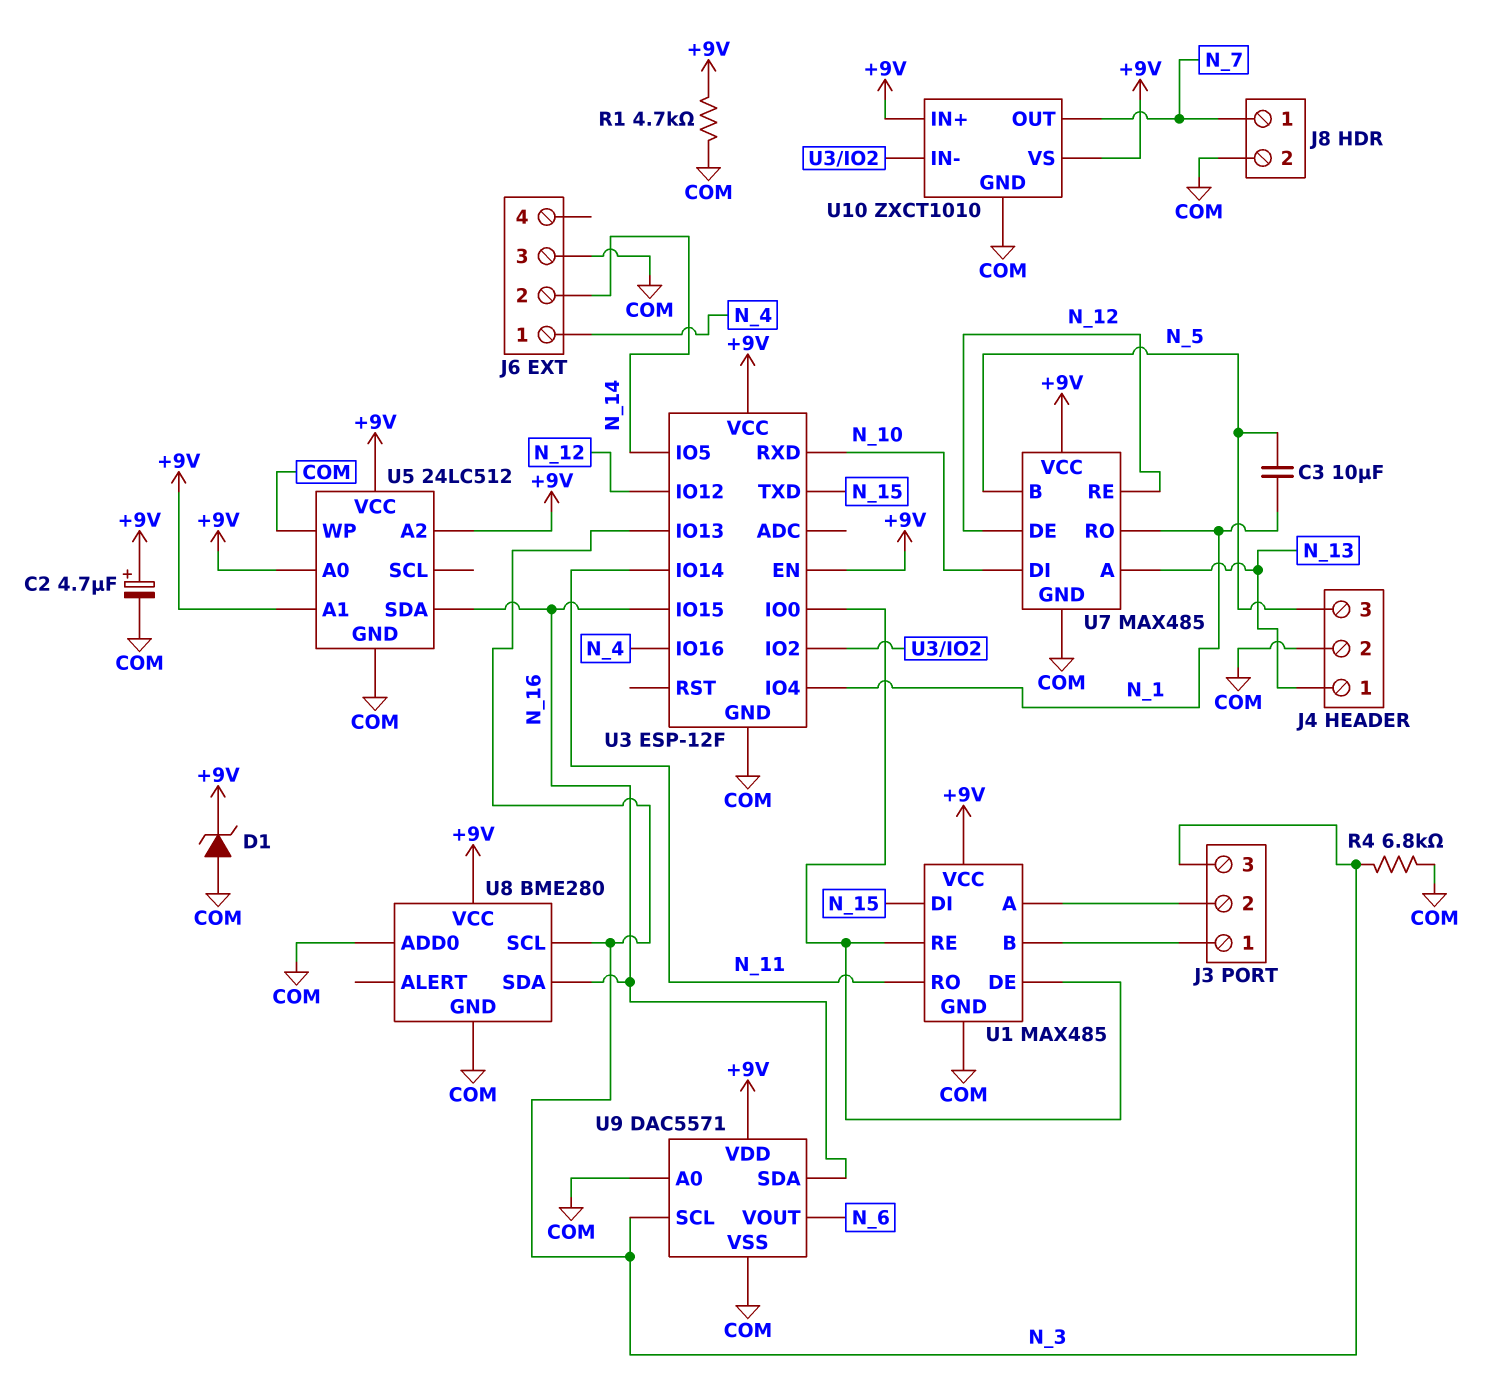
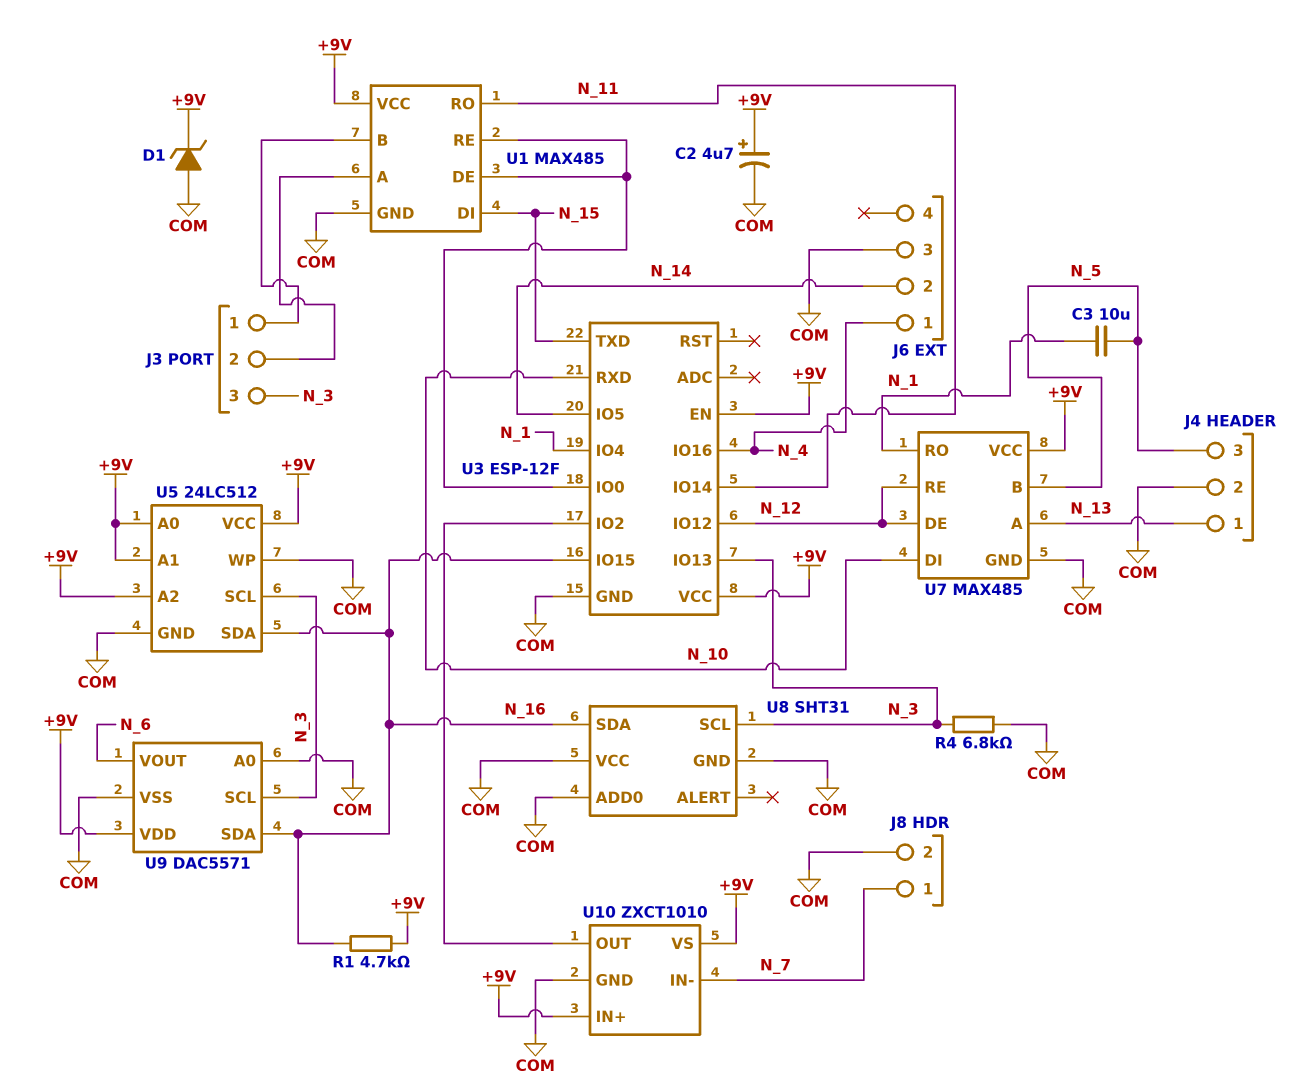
R1: 4.7k (+9V, COM) -> 4.7k (+9V, N_16)
U5 pin SCL: none -> N_3
U8: BME280 -> SHT31
U8 pin VCC: +9V -> COM
U10 pin IN-: U3/IO2 -> N_7
U10 pin OUT: N_7 -> U3/IO2

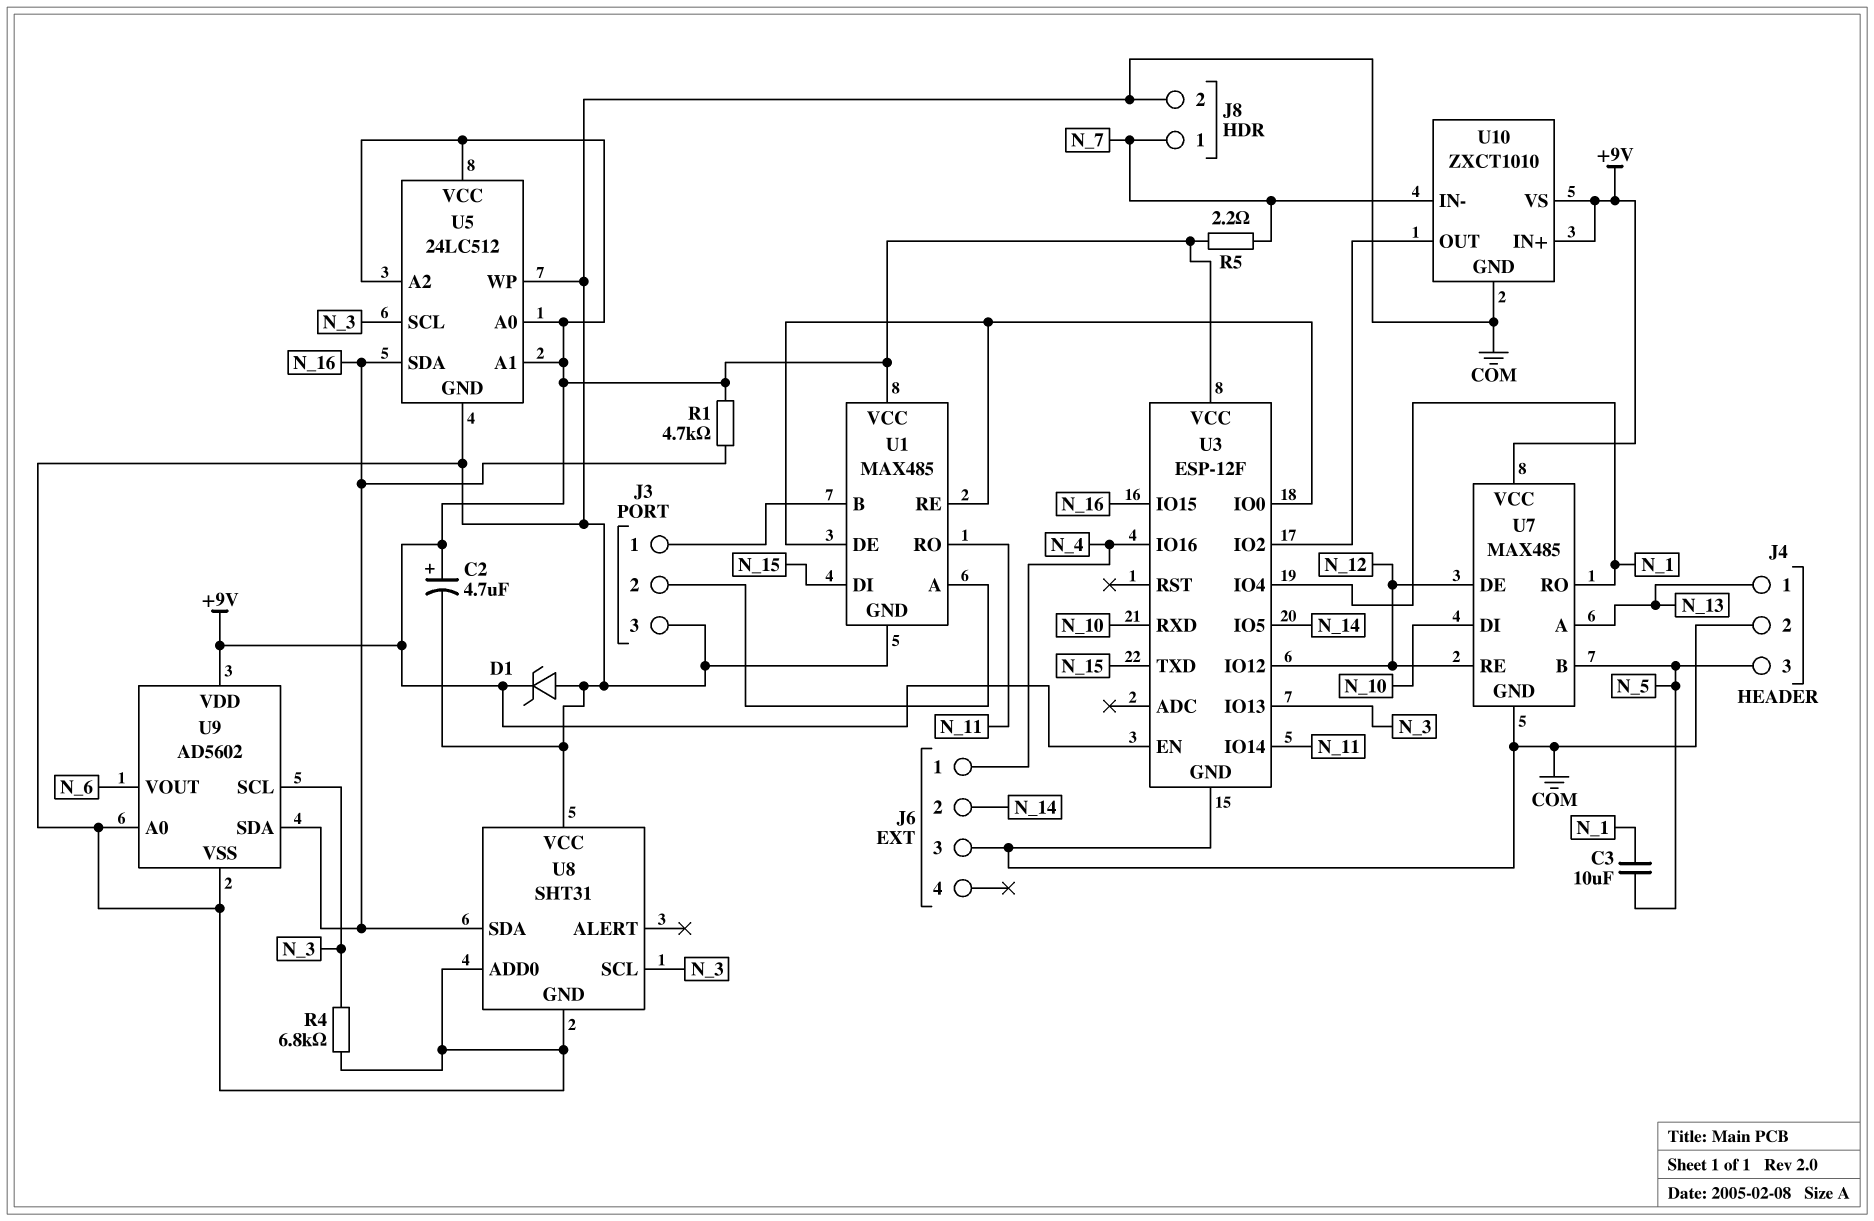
J3 pin 3: N_3 -> COM
R5: none -> 2.2 (+9V, N_7)
U9: DAC5571 -> AD5602

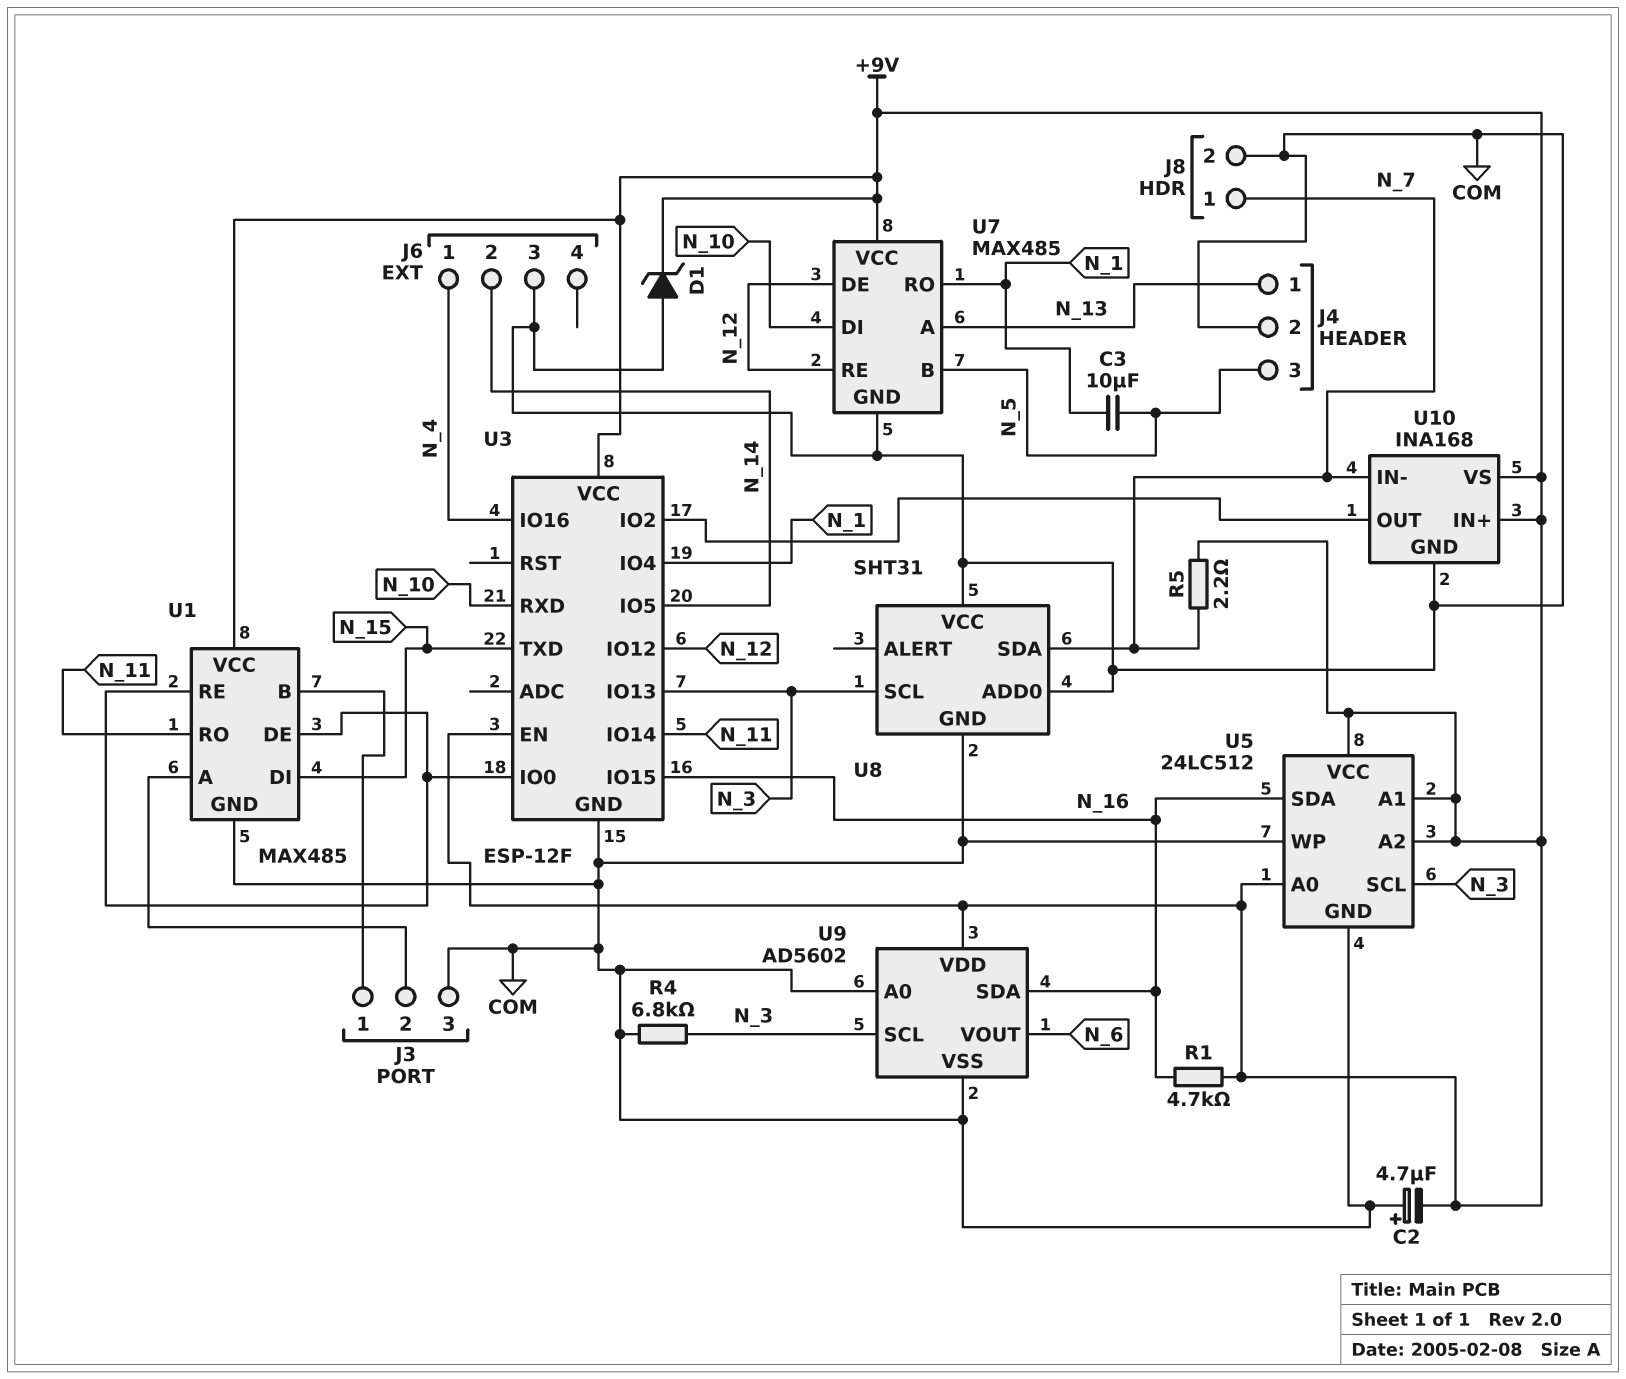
C2: 4.7uF (plus +9V, minus COM) -> 4.7uF (plus COM, minus +9V)
U8 pin SDA: N_16 -> N_7
U10: ZXCT1010 -> INA168

